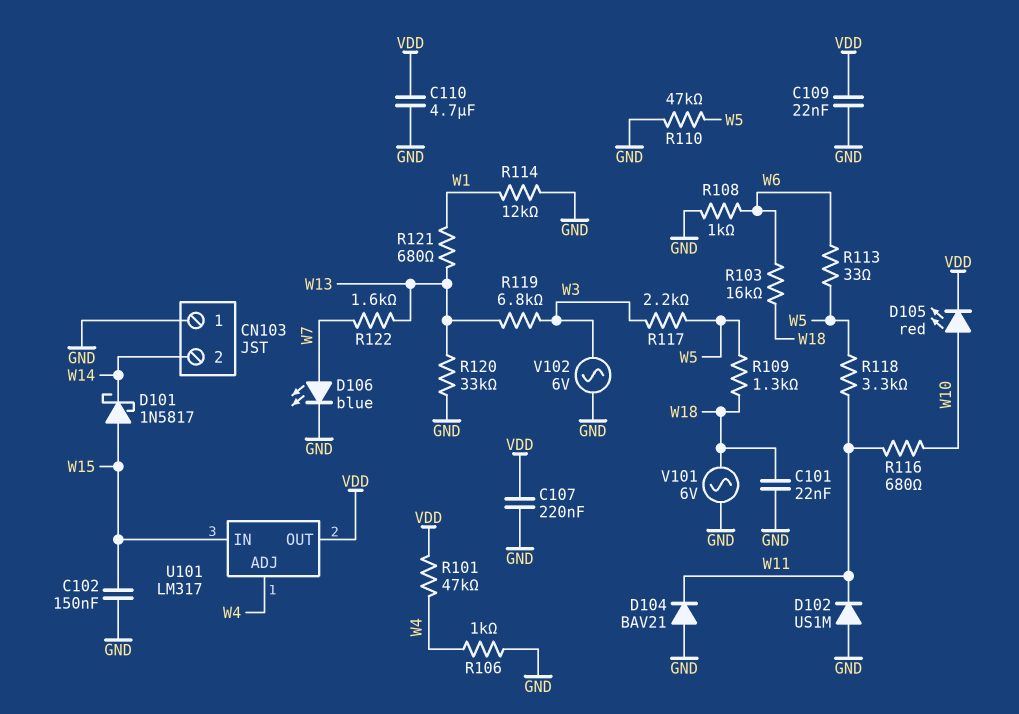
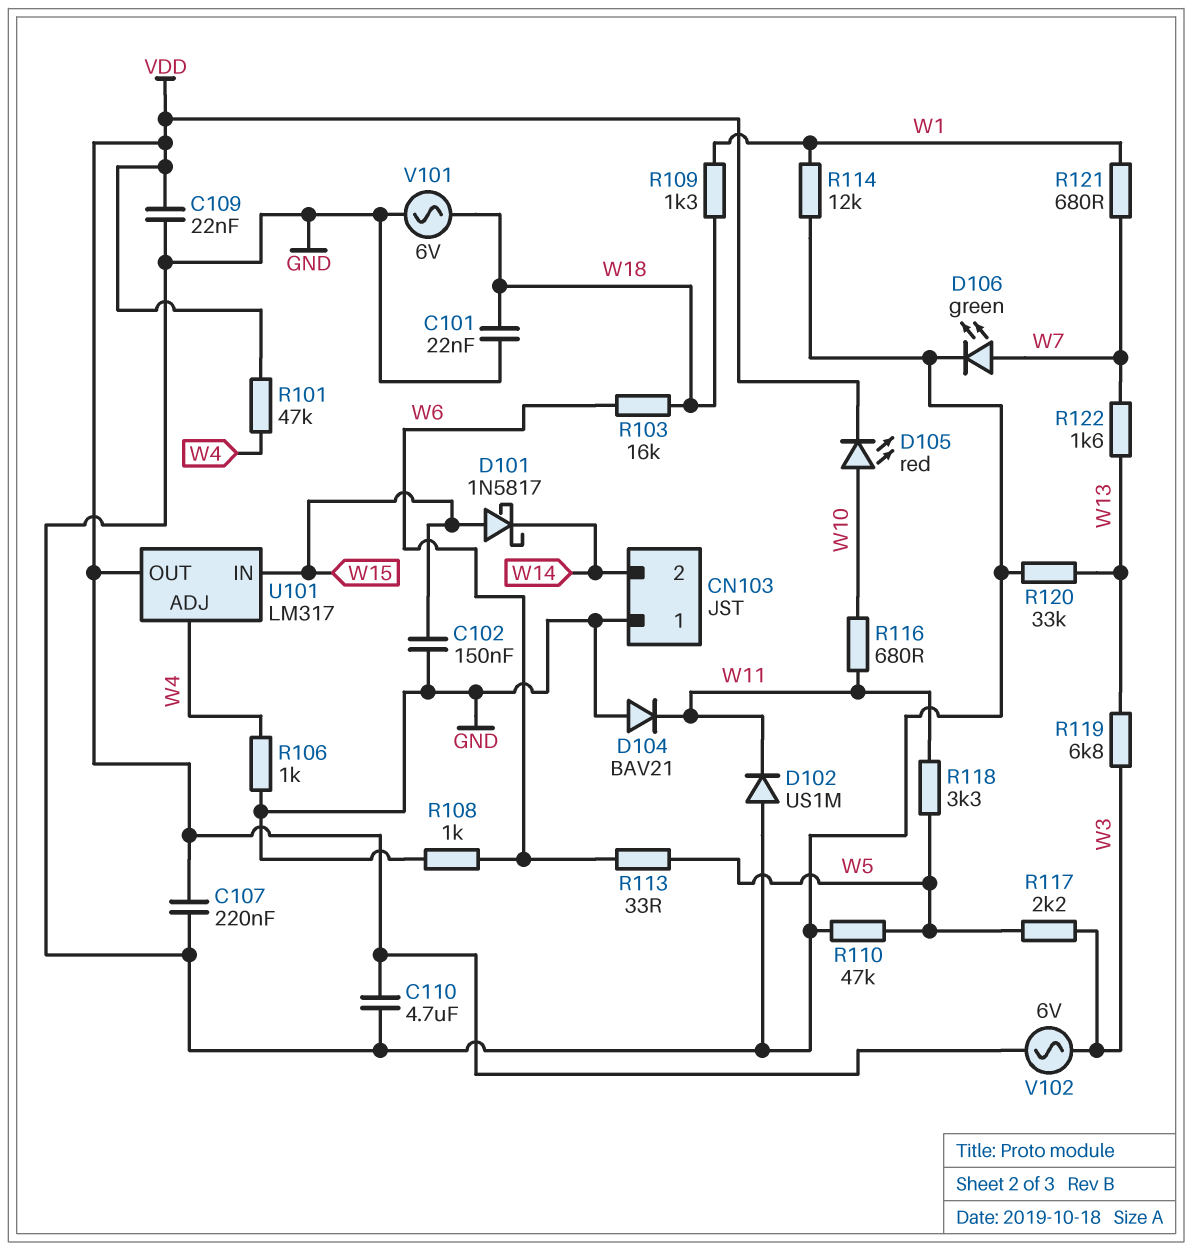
D106: LED blue (A W7, K GND) -> LED green (A W7, K GND)
R109: 1.3k (W5, W18) -> 1.3k (W1, W18)
R121: 680 (W1, W13) -> 680 (W1, W7)
V102: AC 6V (GND, W3) -> AC 6V (VDD, W3)

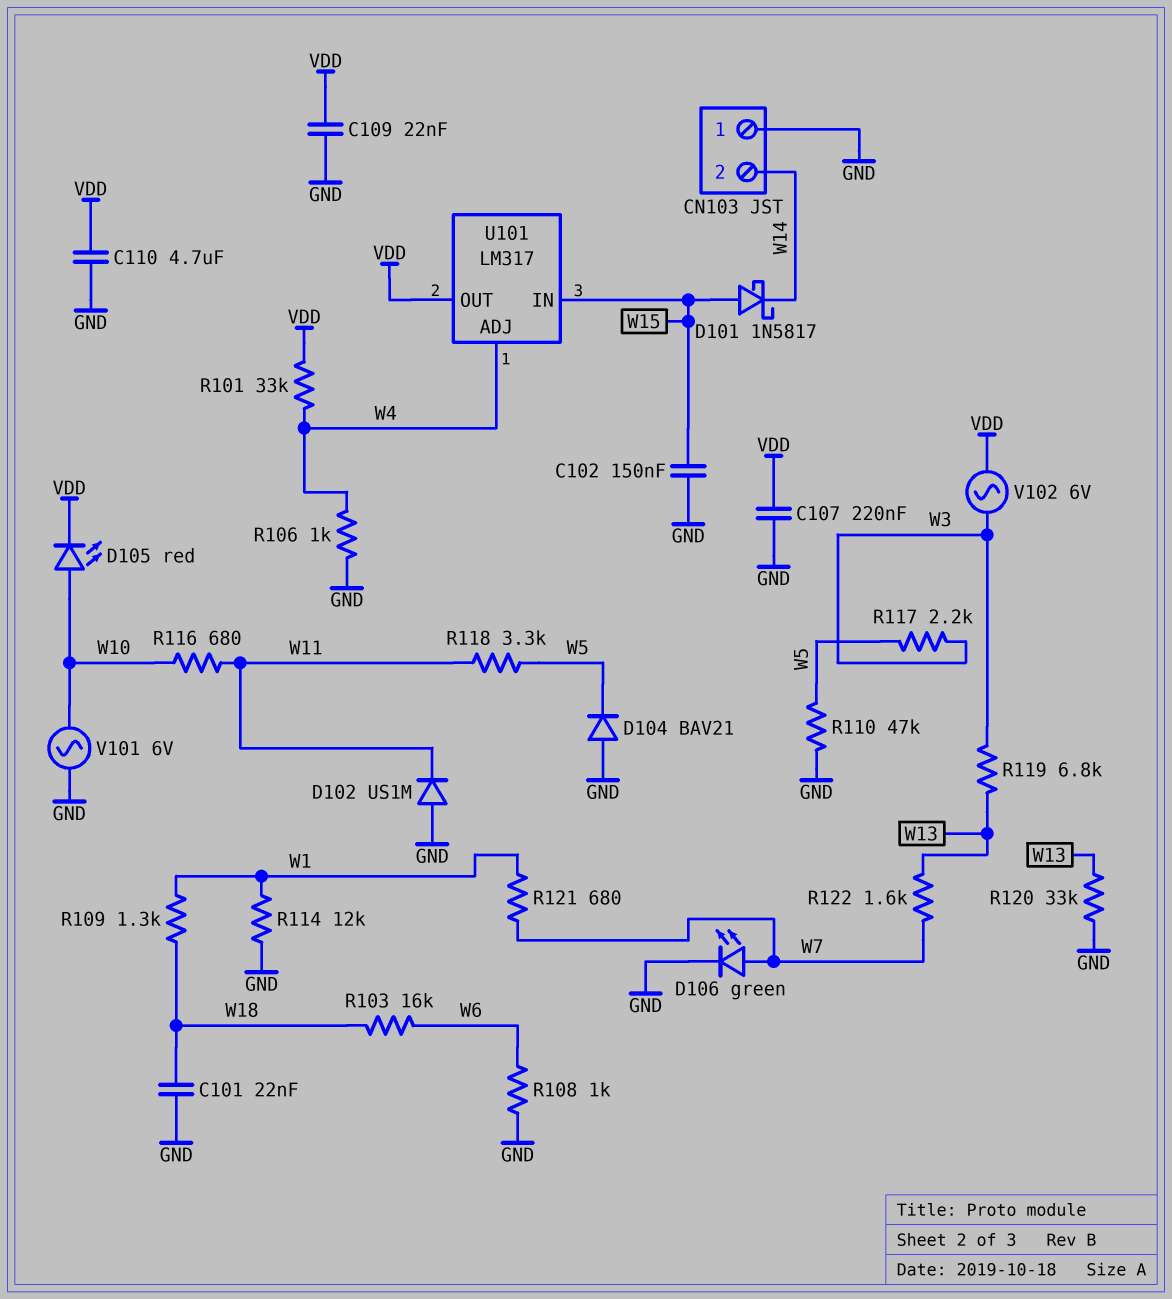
D104: diode BAV21 (A GND, K W11) -> diode BAV21 (A GND, K W5)
R101: 47k (VDD, W4) -> 33k (VDD, W4)
R113: 33 (W5, W6) -> none
V101: AC 6V (GND, W18) -> AC 6V (GND, W10)

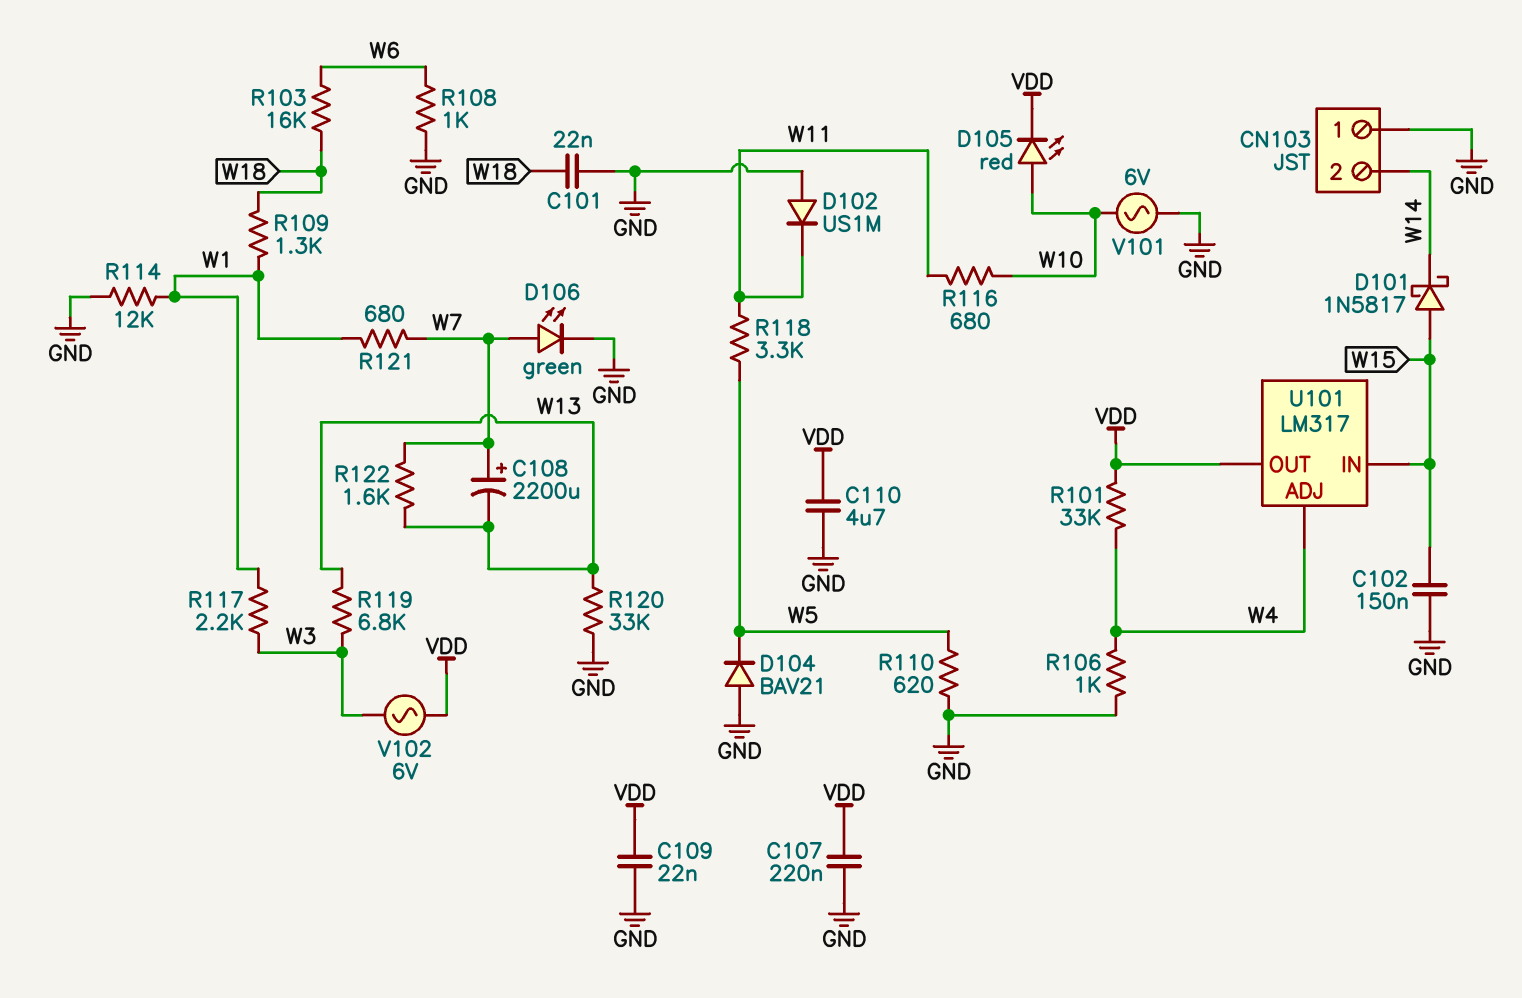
C108: none -> 2200uF (plus W7, minus W13)
R110: 47k (GND, W5) -> 620 (GND, W5)
R117: 2.2k (W3, W5) -> 2.2k (W1, W3)

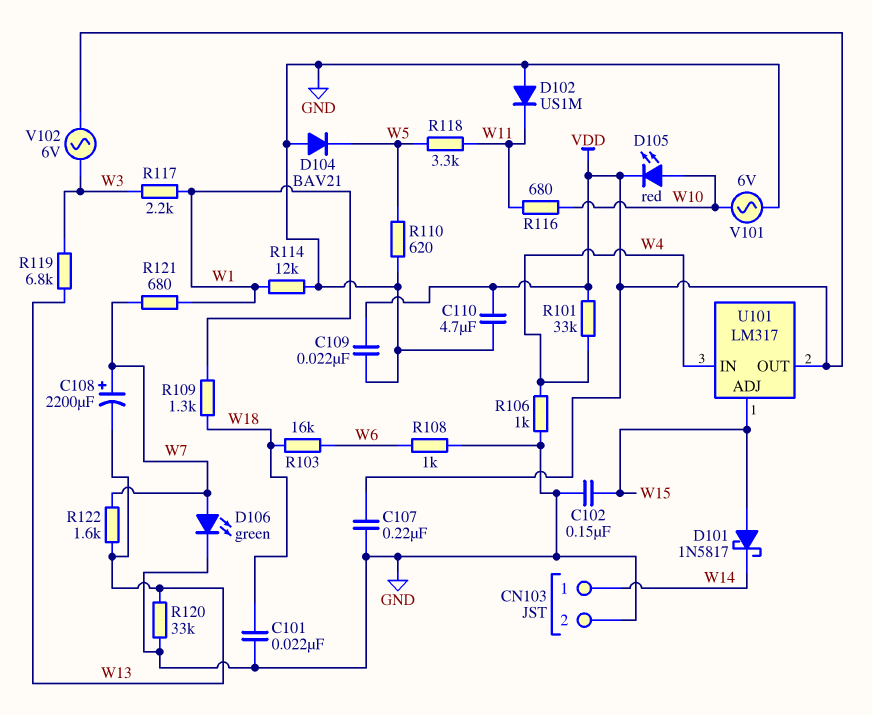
CN103 pin 1: GND -> W14
CN103 pin 2: W14 -> GND
U101 pin ADJ: W4 -> W15
U101 pin IN: W15 -> W4

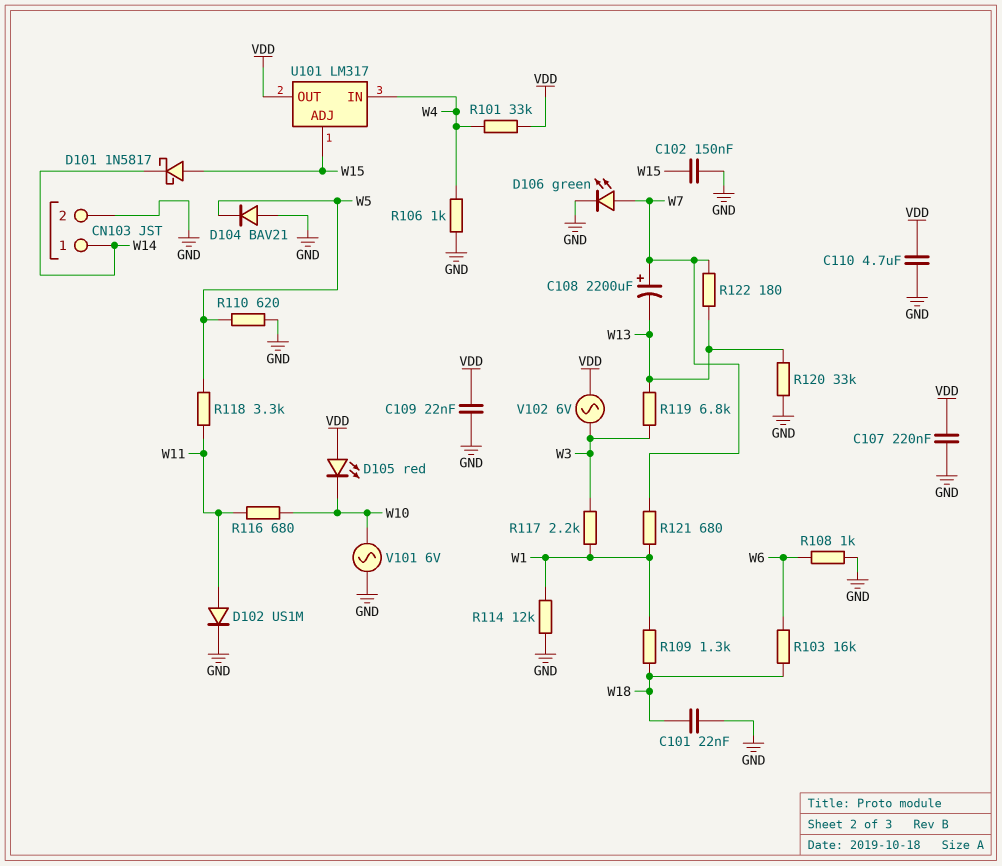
D102: diode US1M (A GND, K W11) -> diode US1M (A W11, K GND)
D105: LED red (A W10, K VDD) -> LED red (A VDD, K W10)
R122: 1.6k (W7, W13) -> 180 (W7, W13)

